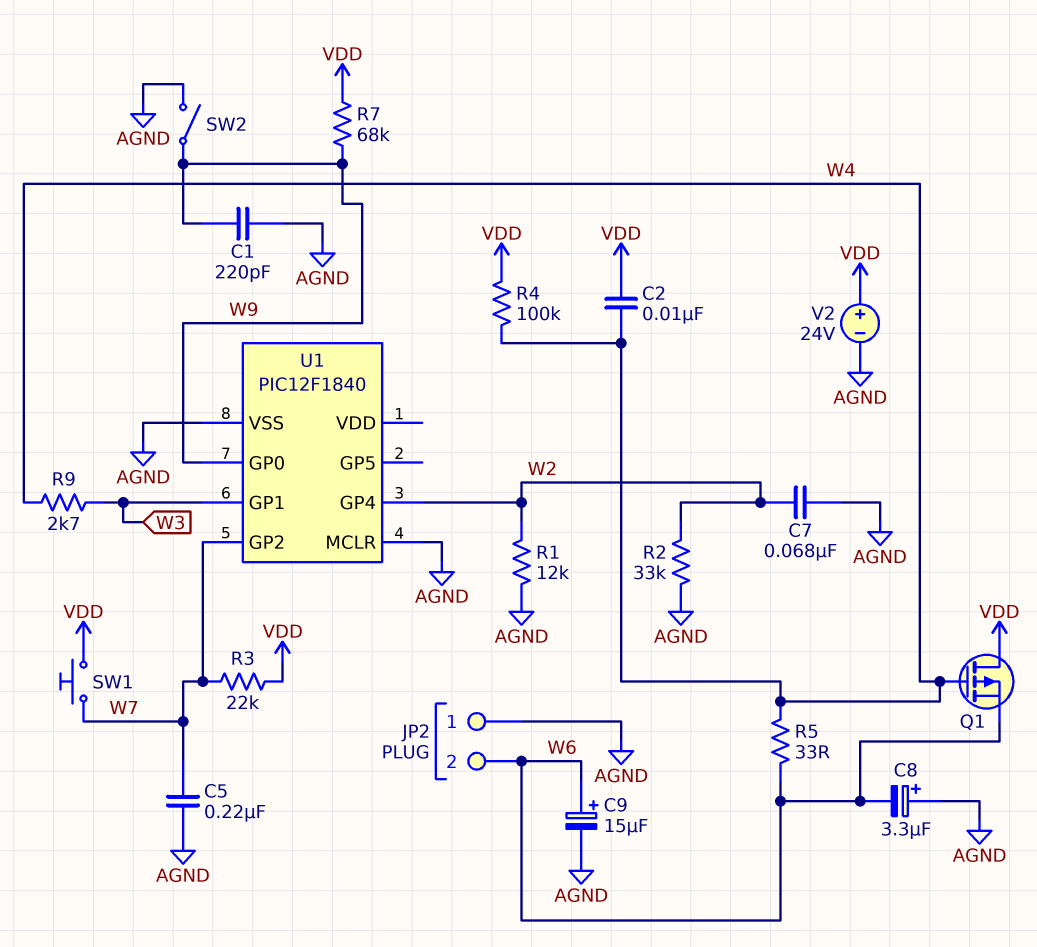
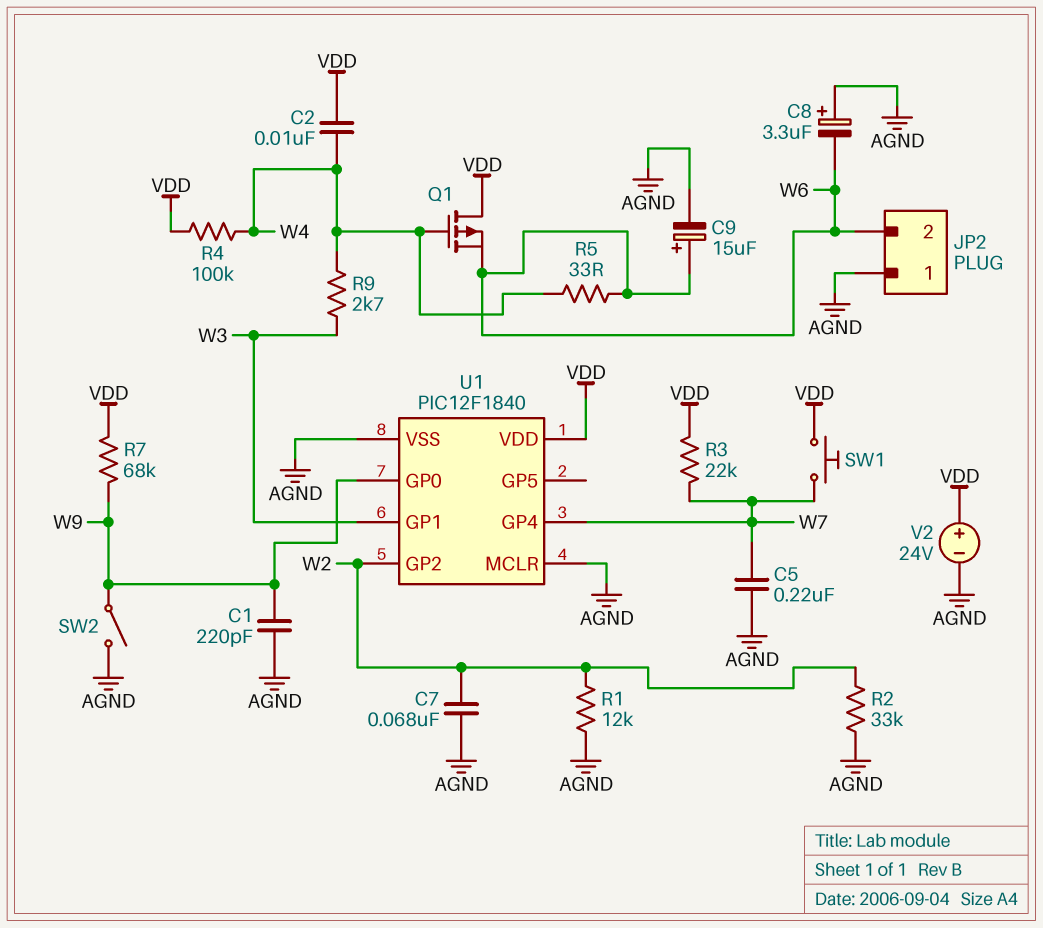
U1 pin GP2: W7 -> W2
U1 pin GP4: W2 -> W7
U1 pin VDD: none -> VDD

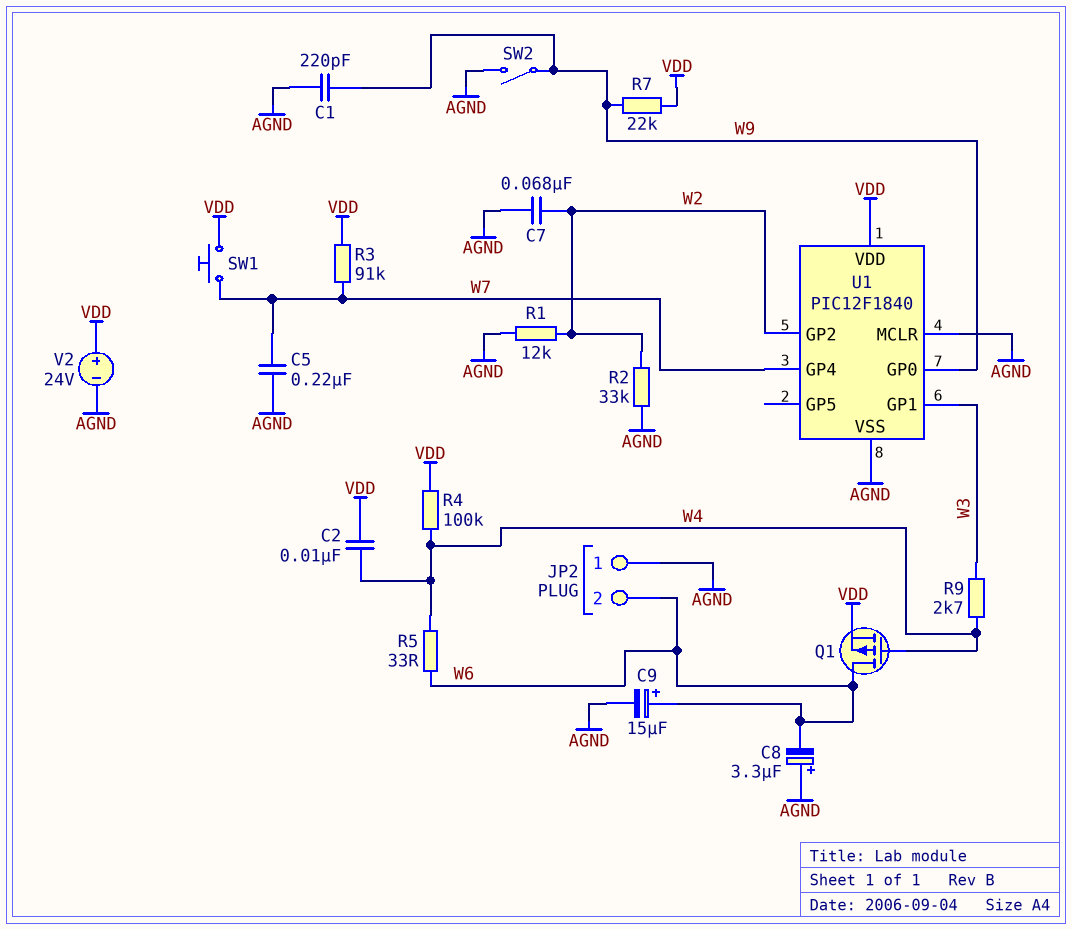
Q1: PMOS (G W4, D VDD, S W6) -> PMOS (G W4, D W6, S VDD)
R3: 22k (VDD, W7) -> 91k (VDD, W7)
R7: 68k (VDD, W9) -> 22k (VDD, W9)

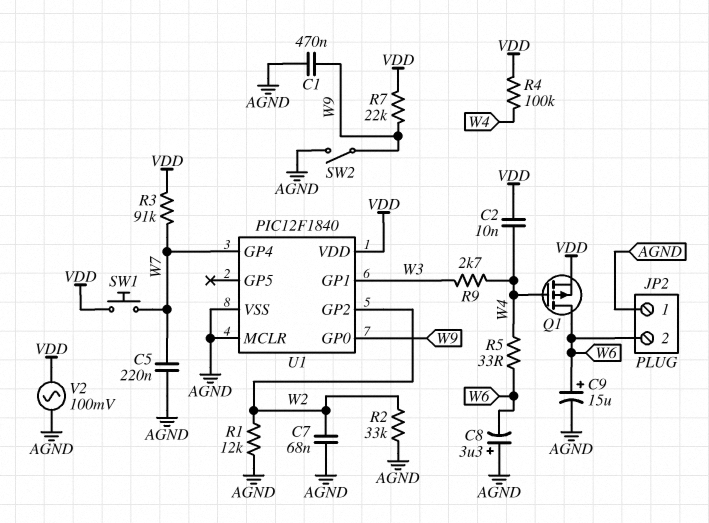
C1: 220pF (AGND, W9) -> 470nF (AGND, W9)
V2: 24V (plus VDD, minus AGND) -> AC 100mV (AGND, VDD)

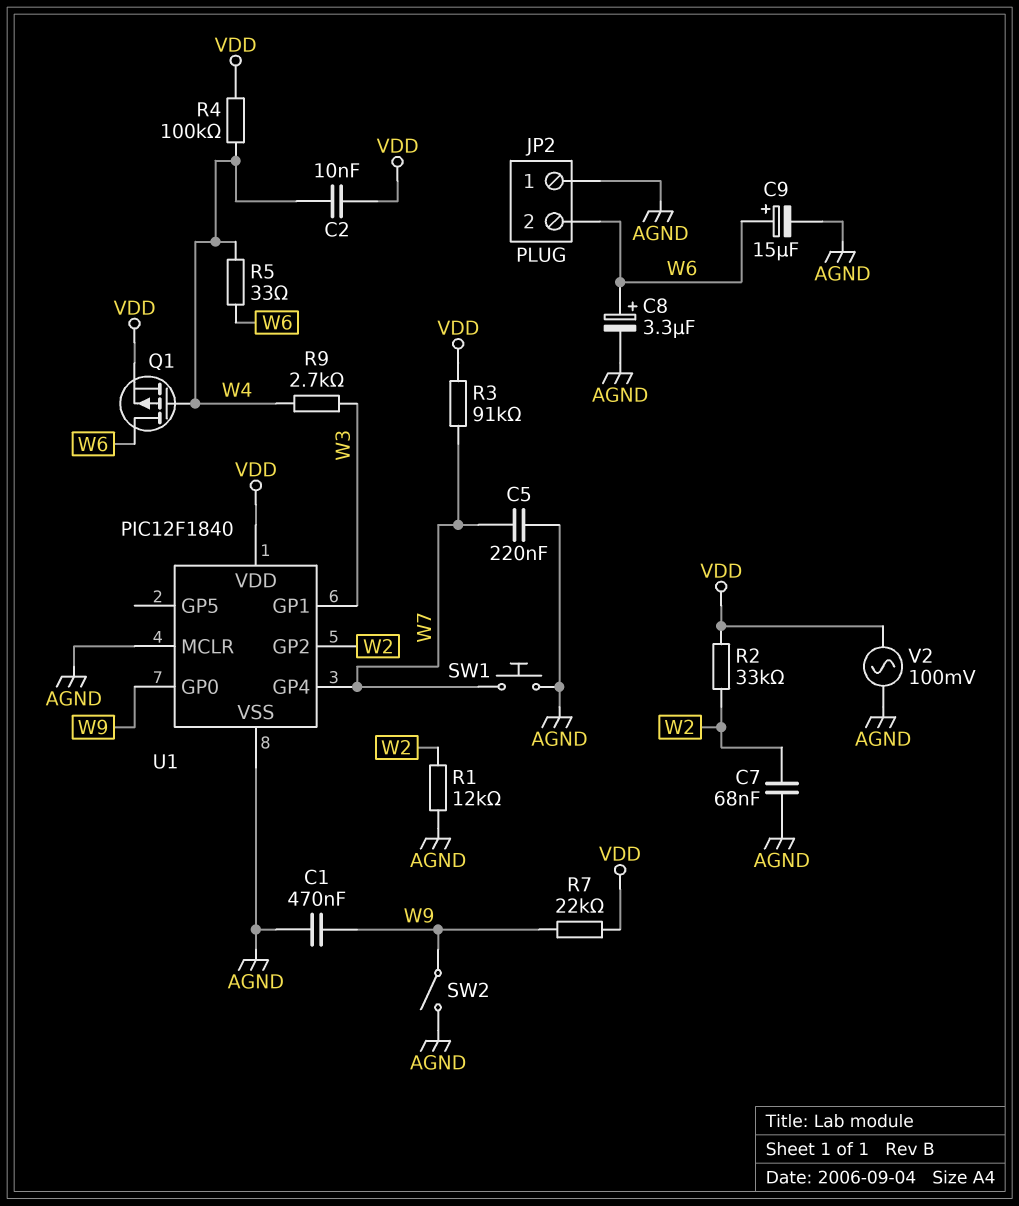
C8: 3.3uF (plus AGND, minus W6) -> 3.3uF (plus W6, minus AGND)
R2: 33k (AGND, W2) -> 33k (VDD, W2)
SW1: button (VDD, W7) -> button (AGND, W7)

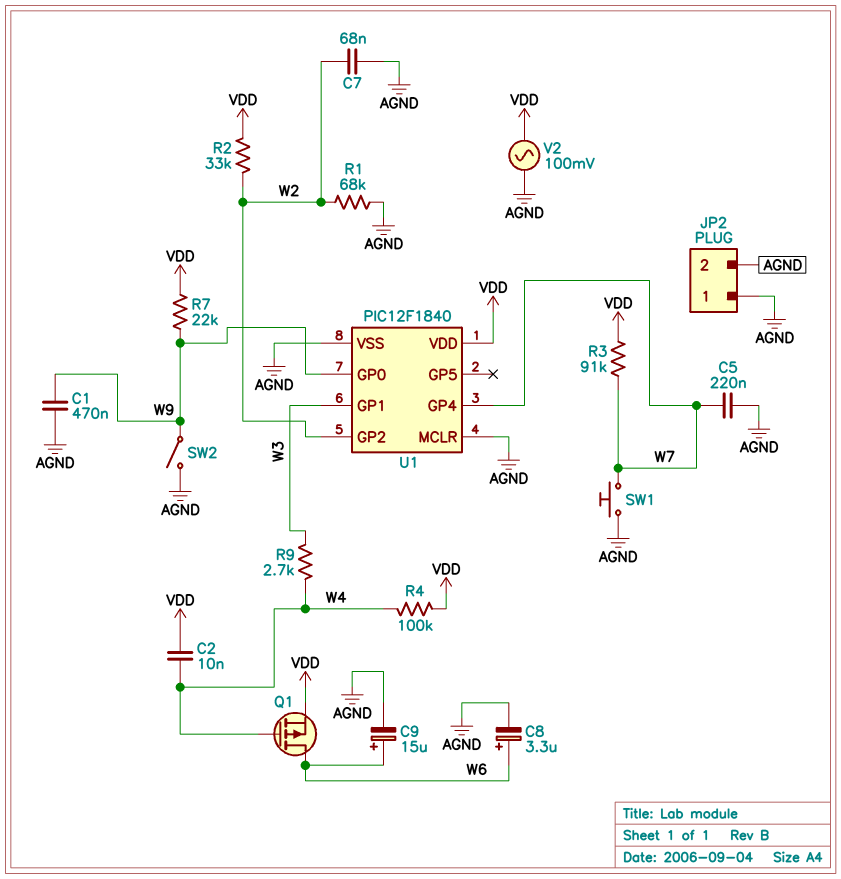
JP2 pin 2: W6 -> AGND
R1: 12k (AGND, W2) -> 68k (AGND, W2)
R5: 33 (W4, W6) -> none

